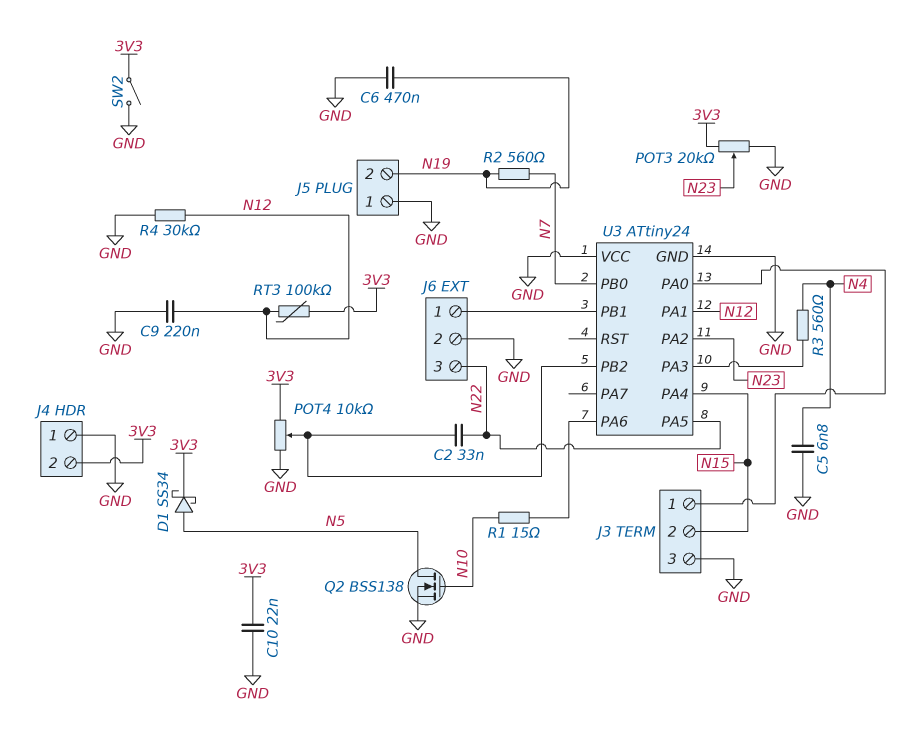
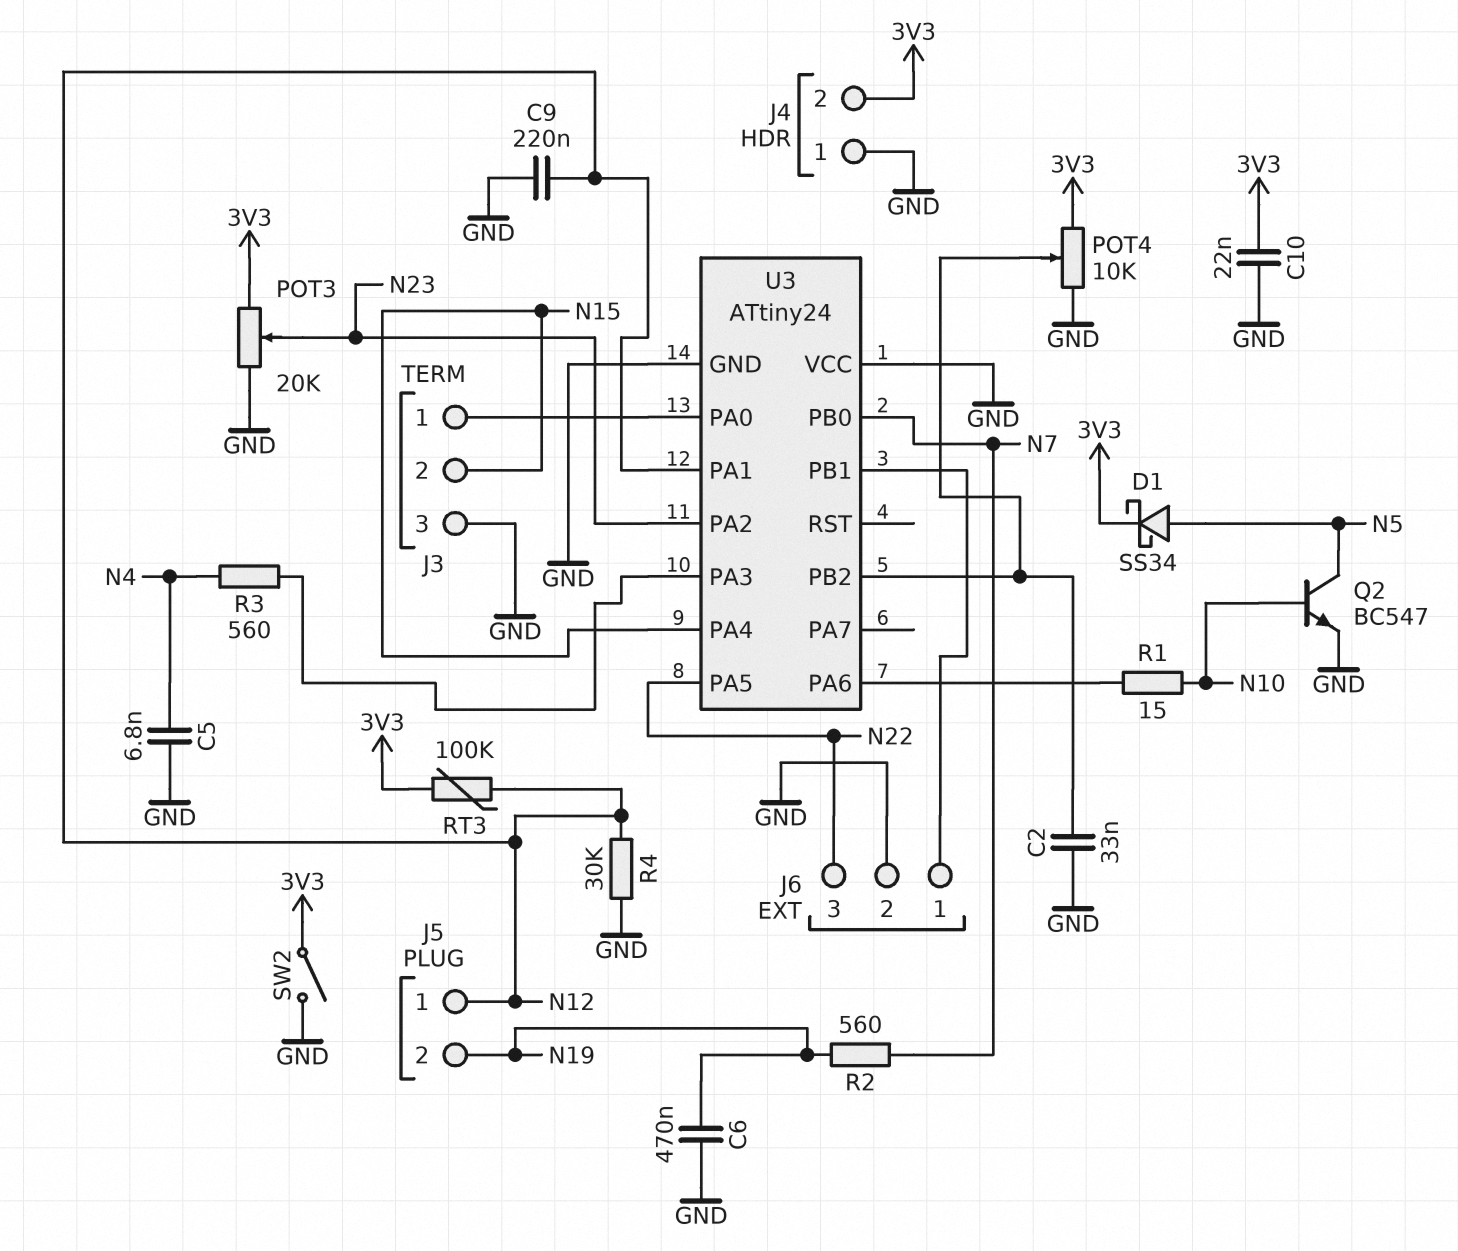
C2: 33nF (N22, U3/PB2) -> 33nF (GND, U3/PB2)
J5 pin 1: GND -> N12
Q2: NMOS BSS138 (G N10, D N5, S GND) -> NPN BC547 (B N10, C N5, E GND)

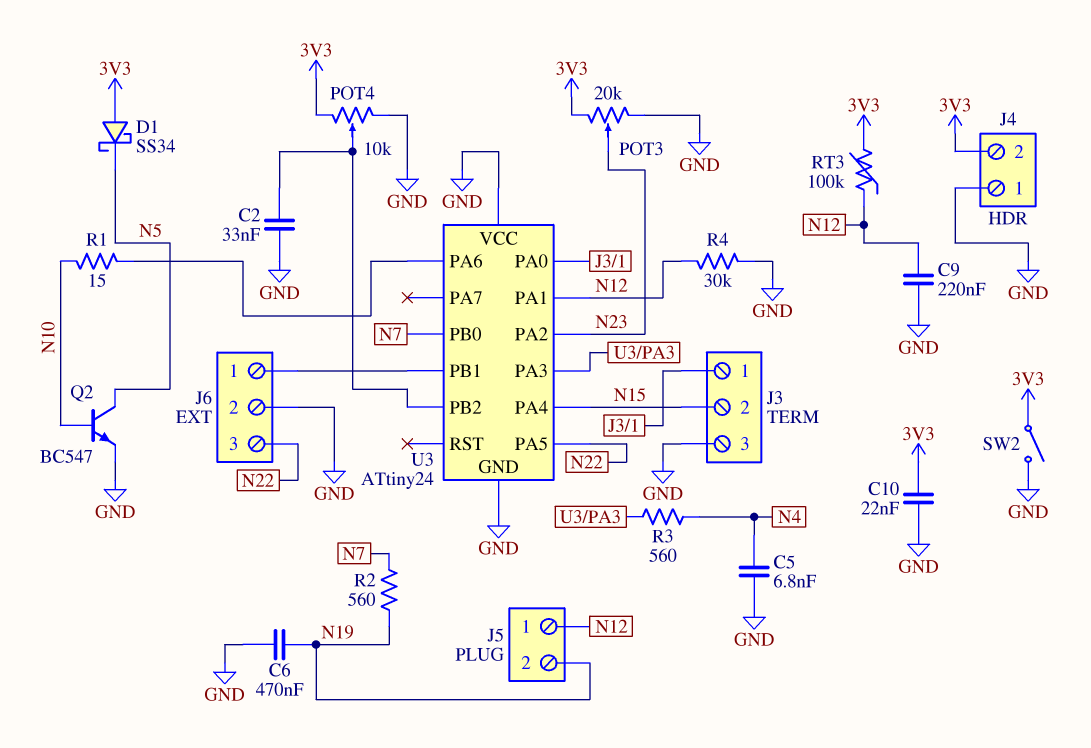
D1: schottky SS34 (A N5, K 3V3) -> schottky SS34 (A 3V3, K N5)

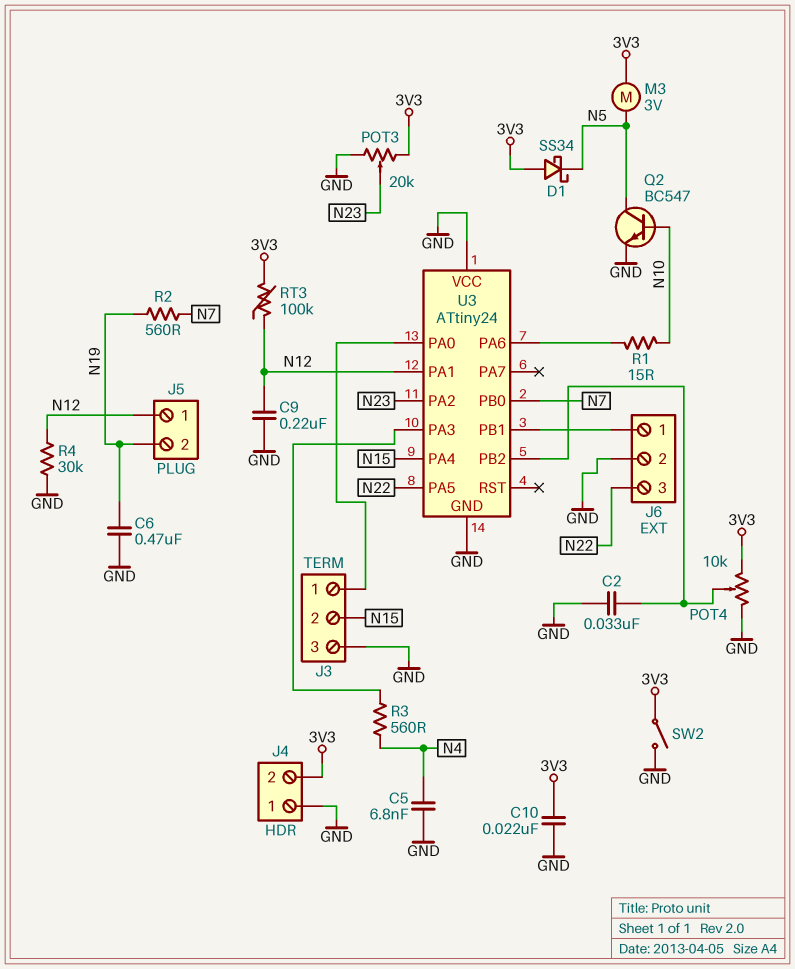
M3: none -> motor 3V (3V3, N5)

